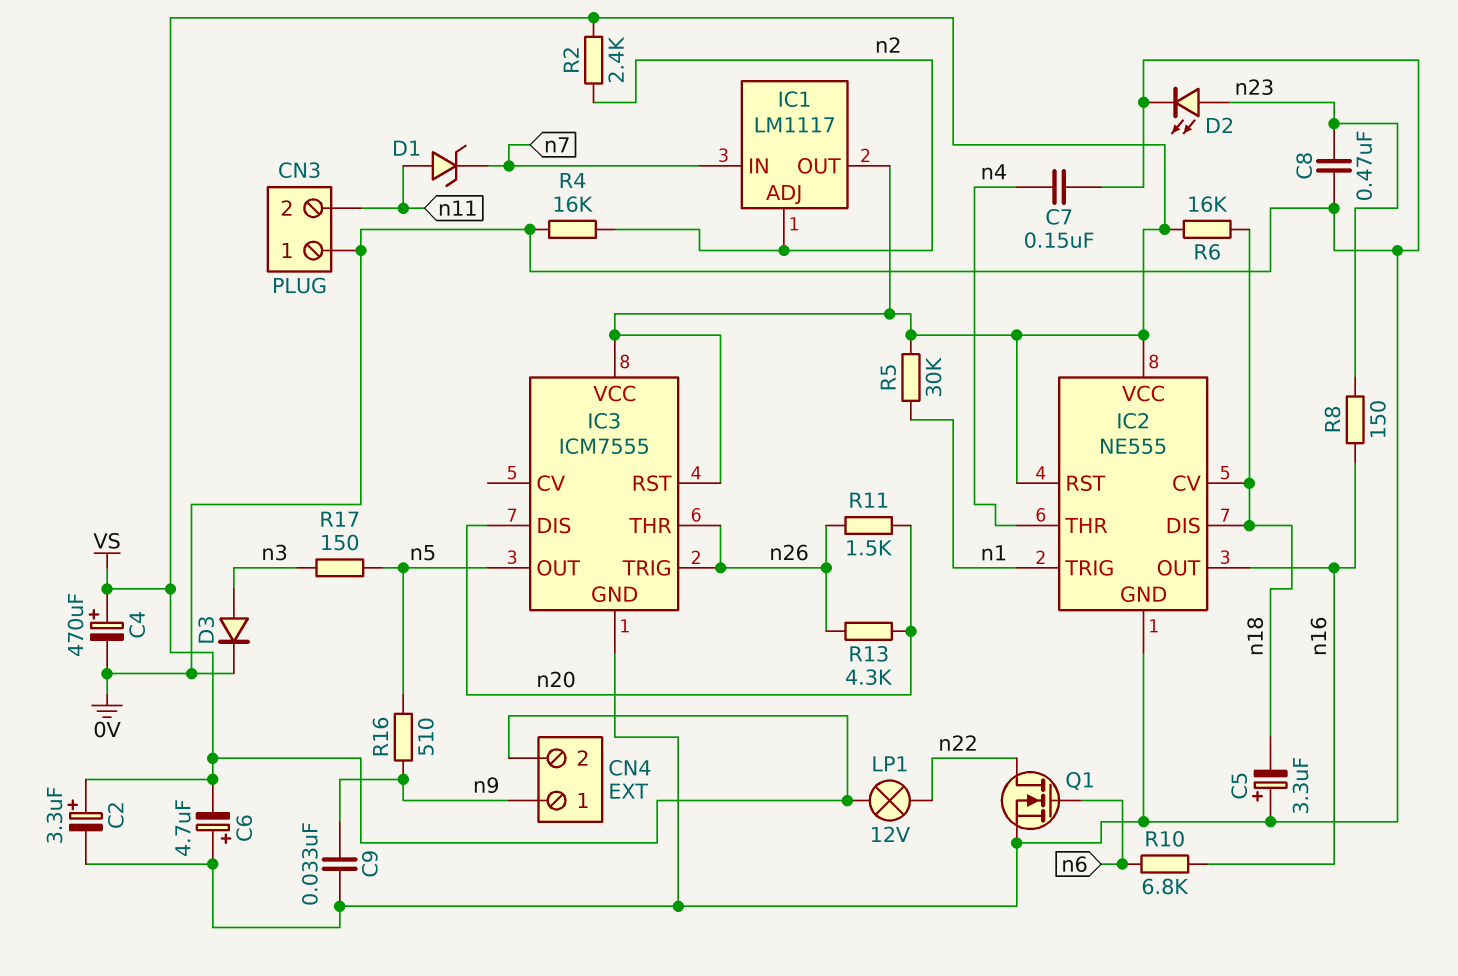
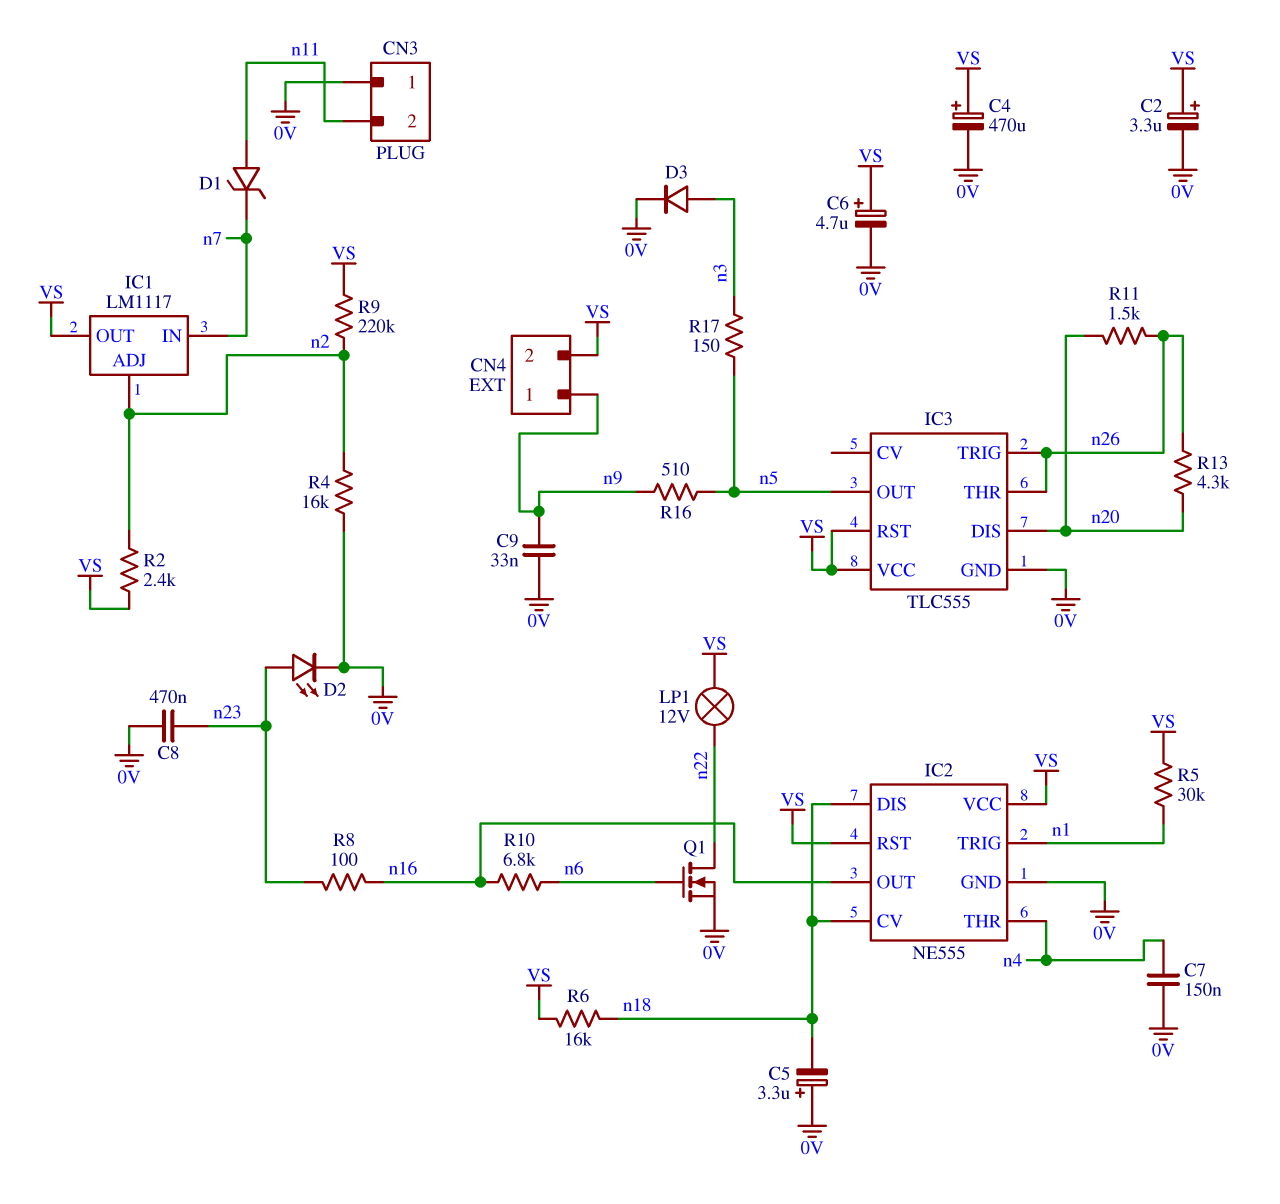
C6: 4.7uF (plus 0V, minus VS) -> 4.7uF (plus VS, minus 0V)
IC3: ICM7555 -> TLC555
R8: 150 (n16, n23) -> 100 (n16, n23)
R9: none -> 220k (VS, n2)

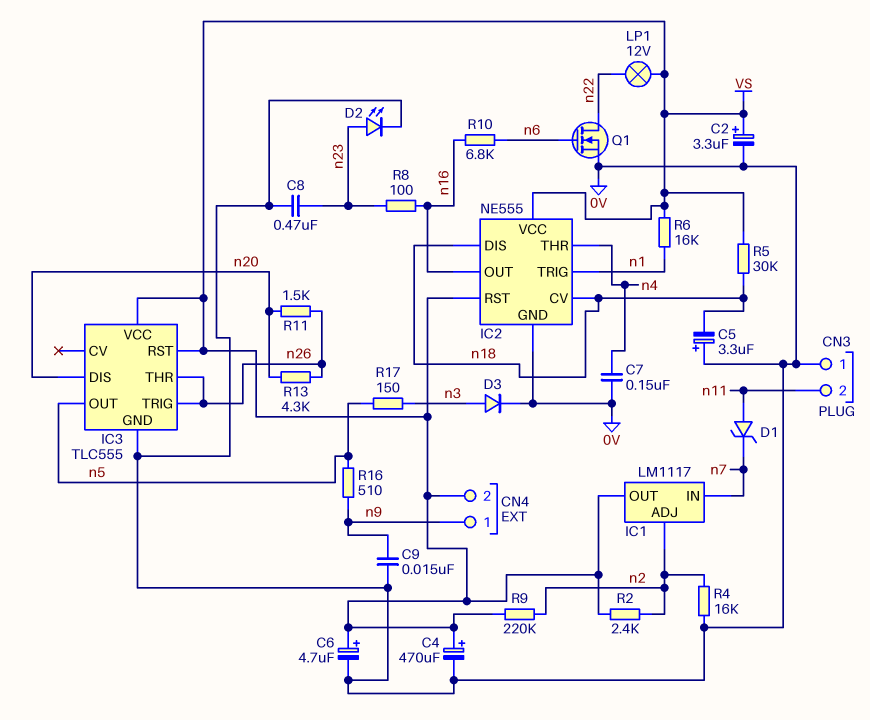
C9: 33nF (0V, n9) -> 15nF (0V, n9)
R5: 30k (VS, n1) -> 30k (VS, n18)
R6: 16k (VS, n18) -> 16k (VS, n1)

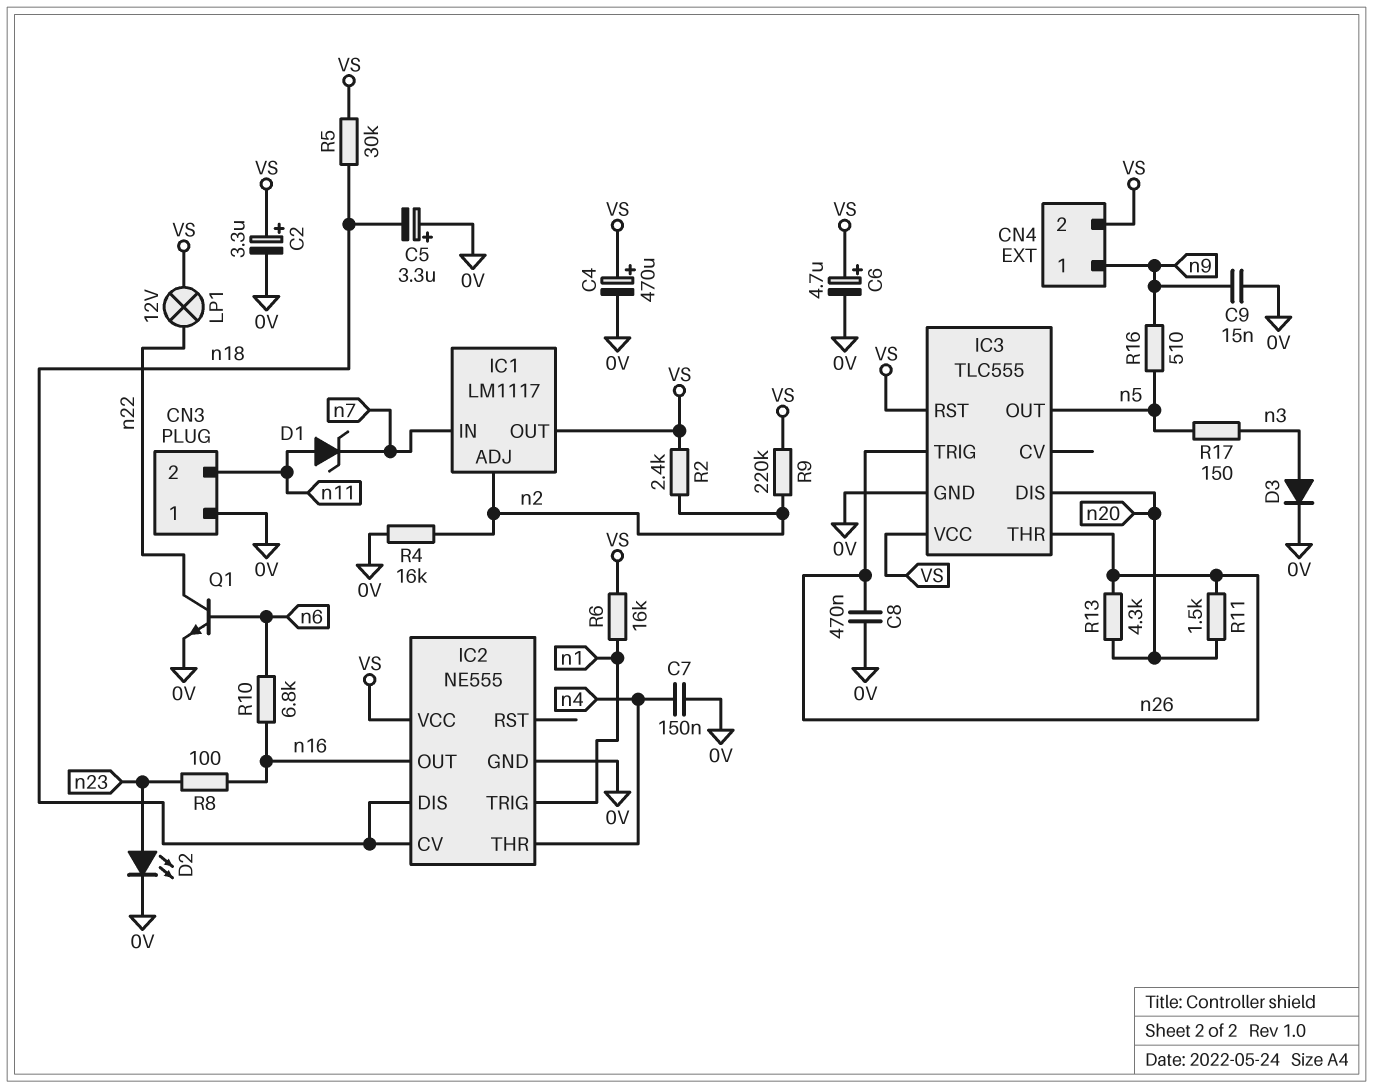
C8: 470nF (0V, n23) -> 470nF (0V, n26)
IC2 pin RST: VS -> none
Q1: NMOS (G n6, D n22, S 0V) -> NPN (B n6, C n22, E 0V)

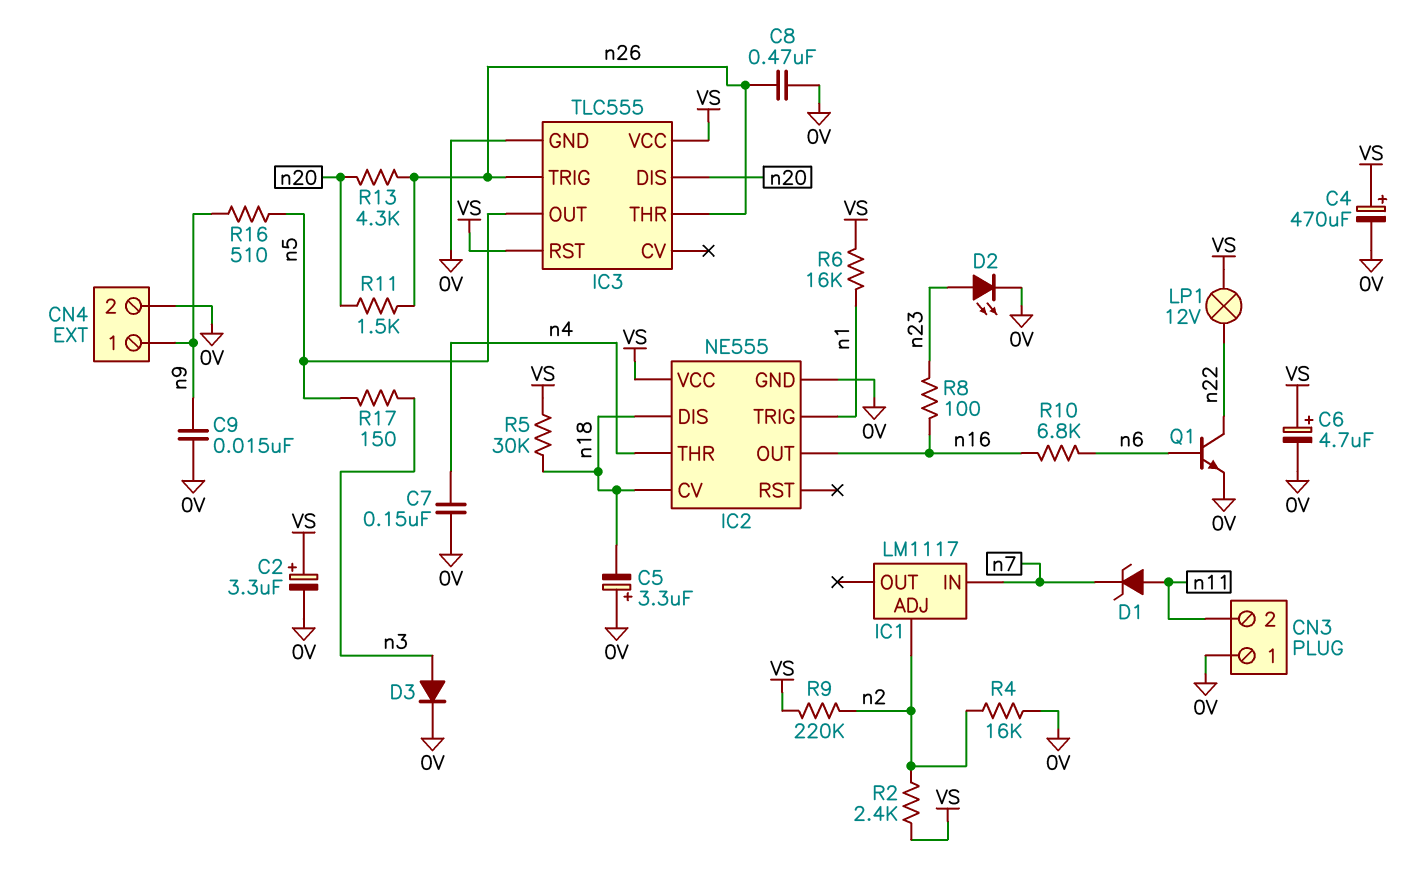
CN4 pin 2: VS -> 0V
IC1 pin OUT: VS -> none

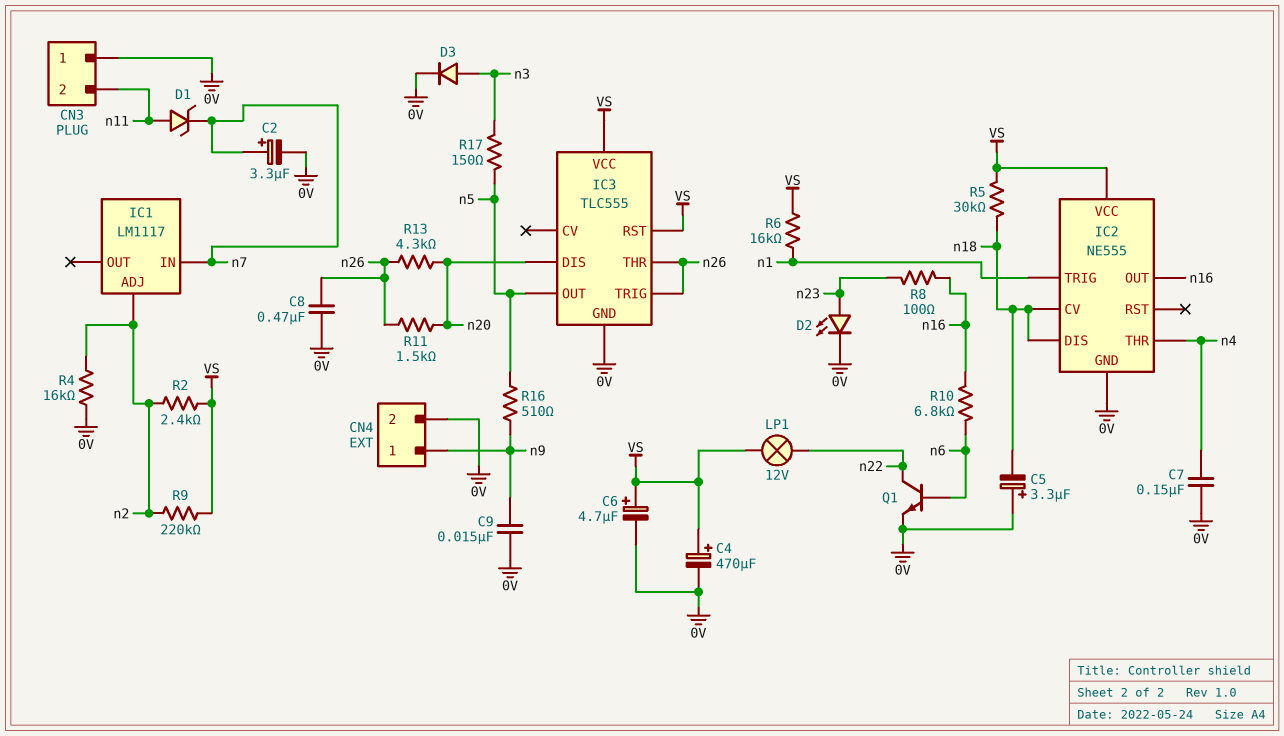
C2: 3.3uF (plus VS, minus 0V) -> 3.3uF (plus n7, minus 0V)

